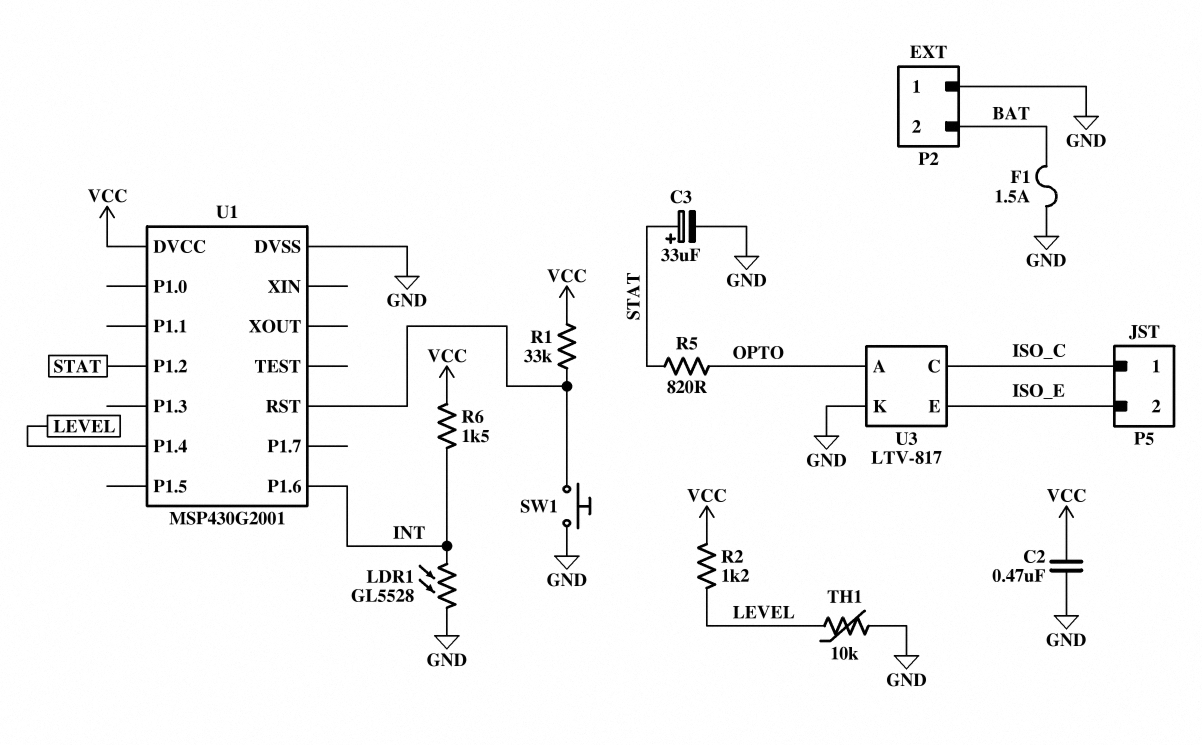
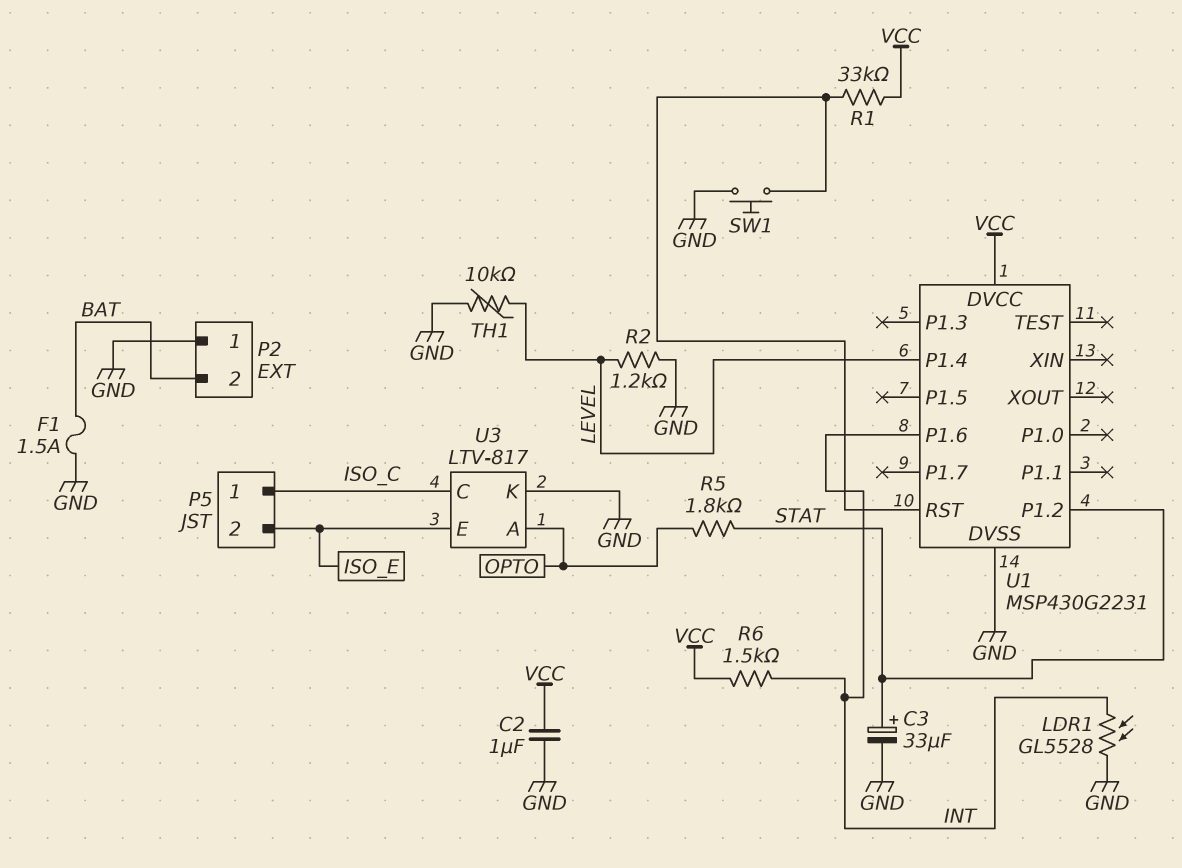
C2: 470nF (GND, VCC) -> 1uF (GND, VCC)
R2: 1.2k (LEVEL, VCC) -> 1.2k (GND, LEVEL)
R5: 820 (OPTO, STAT) -> 1.8k (OPTO, STAT)
U1: MSP430G2001 -> MSP430G2231

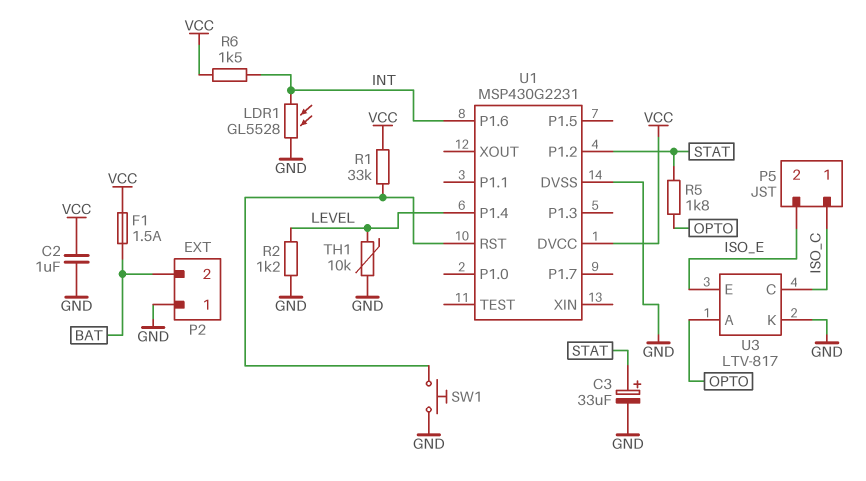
F1: 1.5A (BAT, GND) -> 1.5A (BAT, VCC)

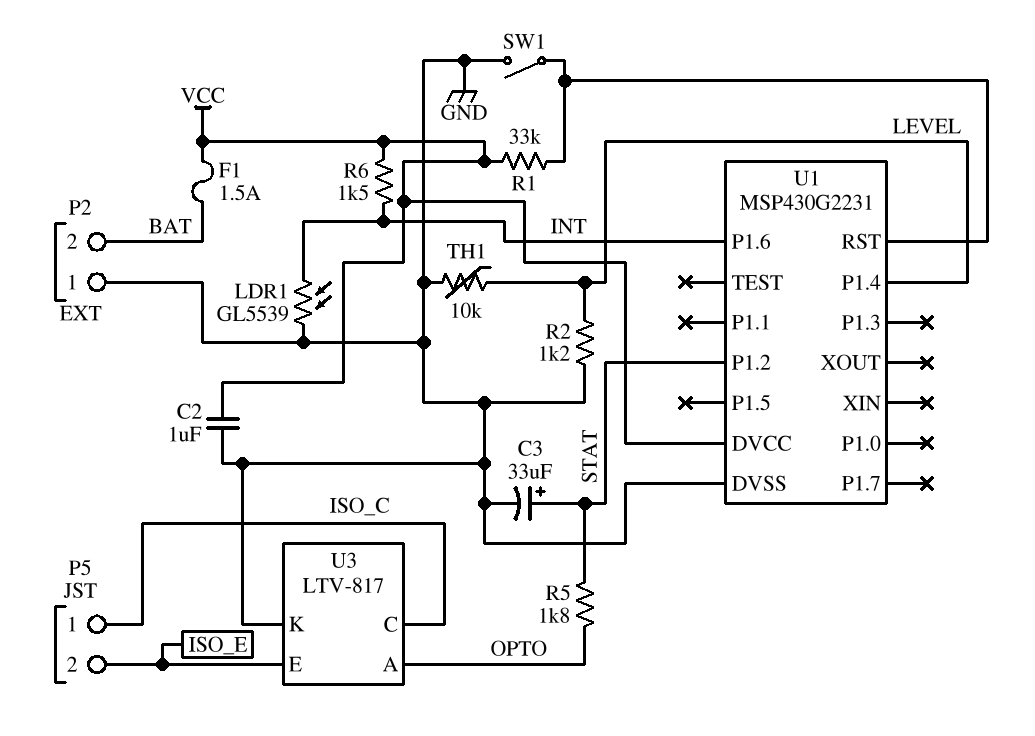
LDR1: GL5528 (GND, INT) -> GL5539 (GND, INT)
SW1: button (GND, U1/RST) -> switch (GND, U1/RST)

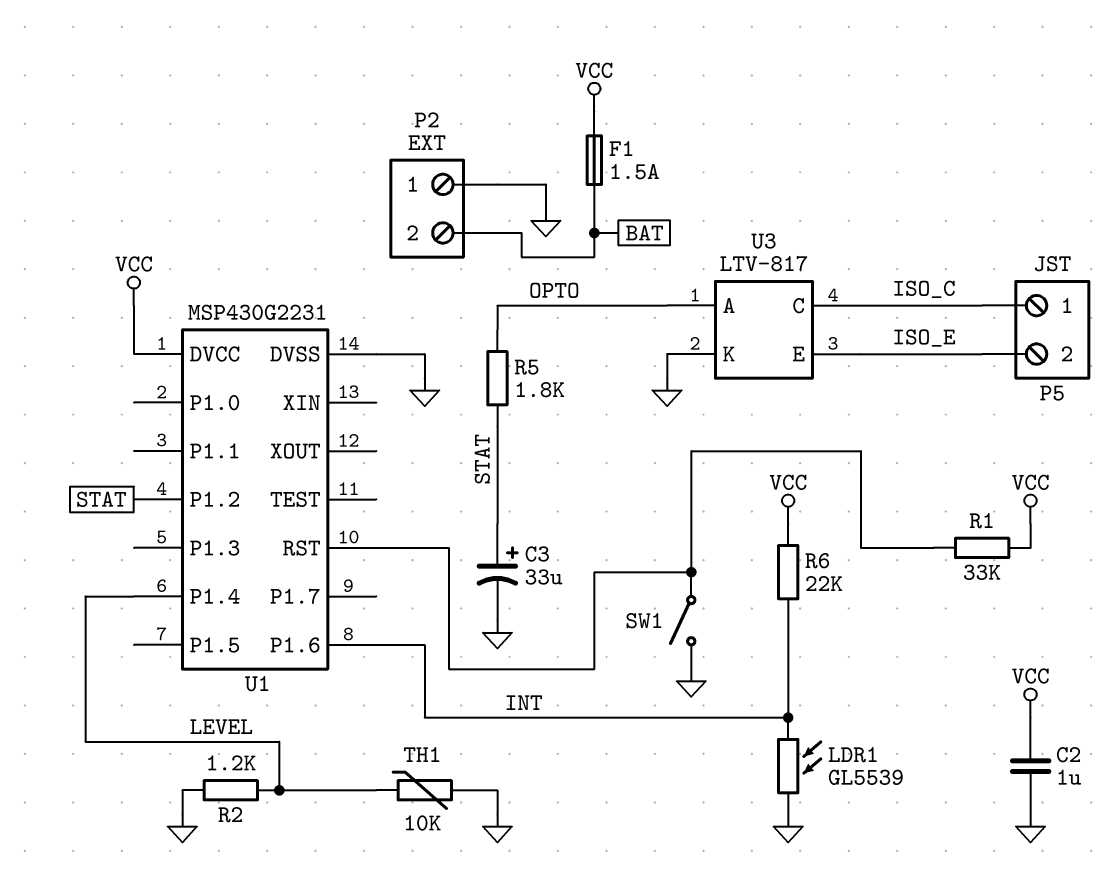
R6: 1.5k (INT, VCC) -> 22k (INT, VCC)

